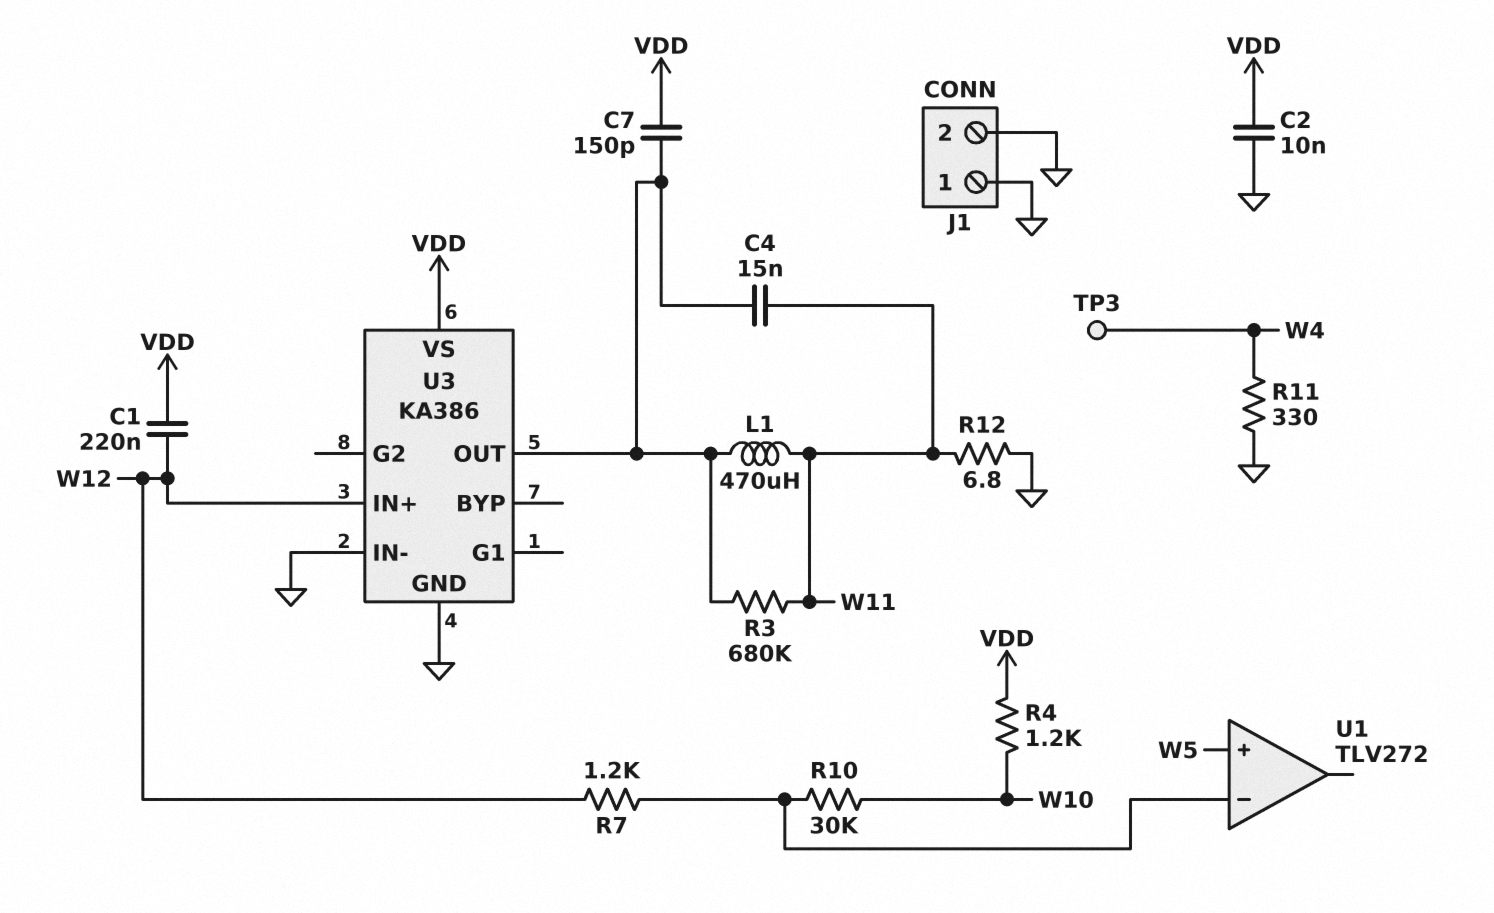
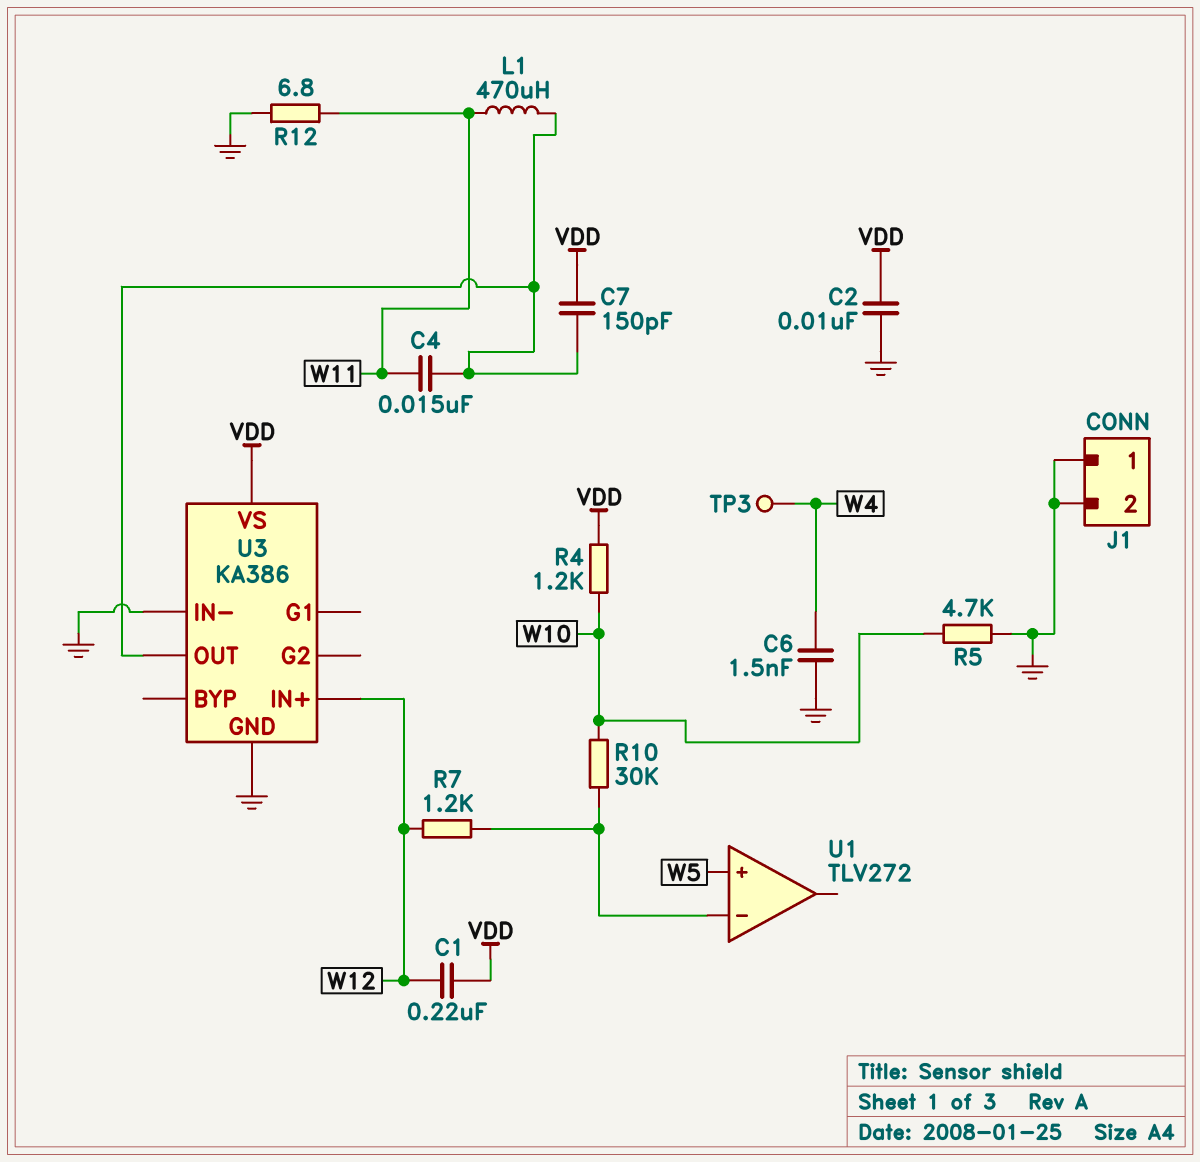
C6: none -> 1.5nF (GND, W4)
R3: 680k (U3/OUT, W11) -> none
R5: none -> 4.7k (GND, W10)
R11: 330 (GND, W4) -> none

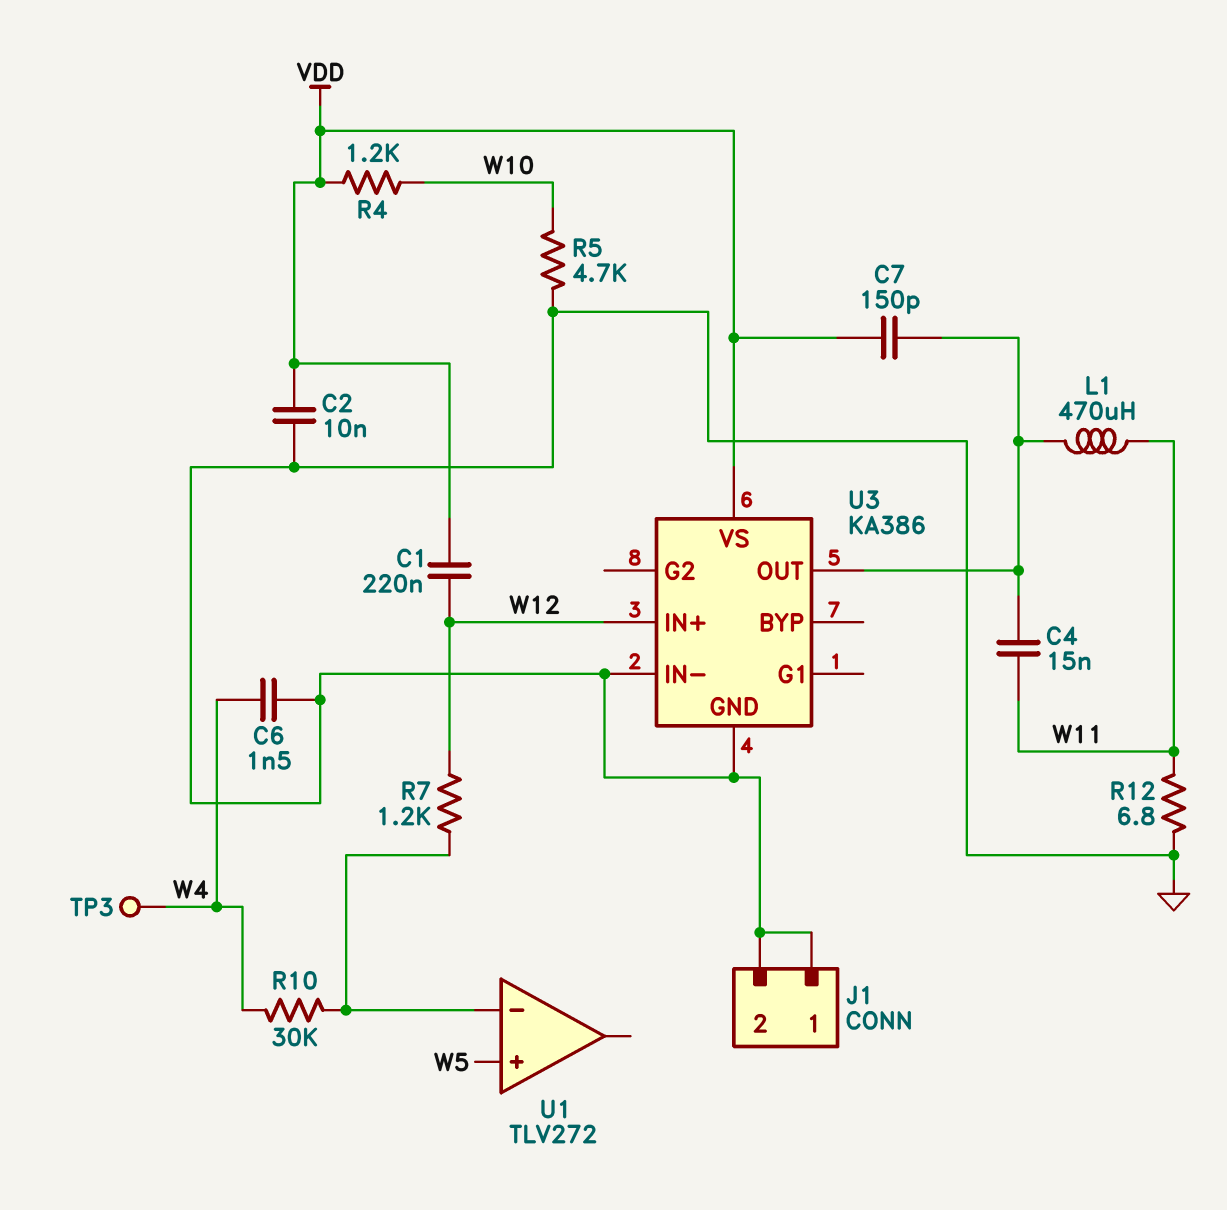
R10: 30k (U1/in-, W10) -> 30k (U1/in-, W4)

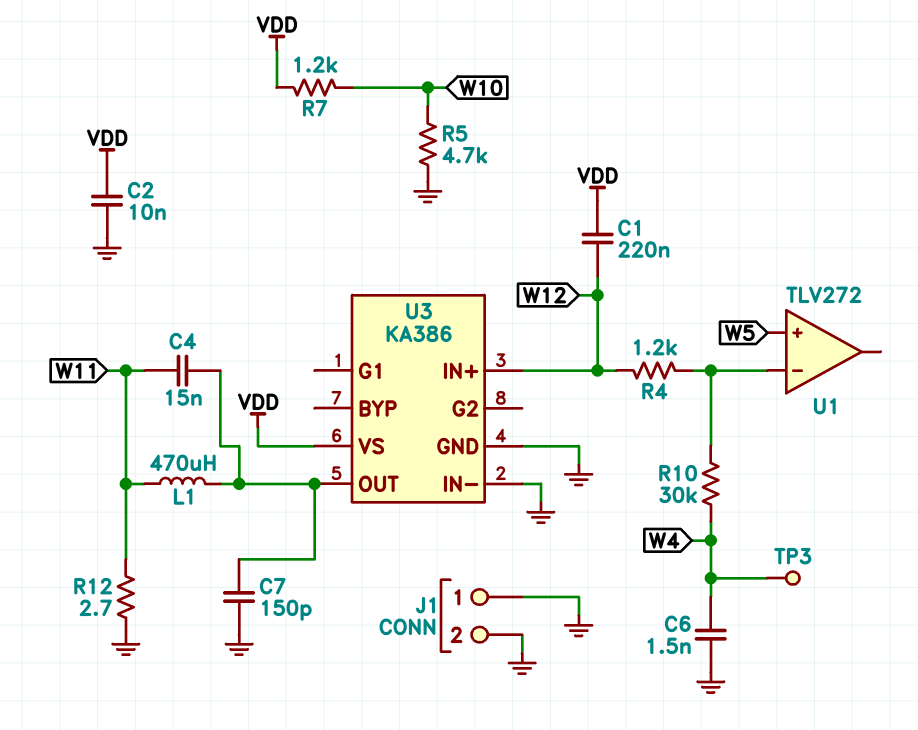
C7: 150pF (U3/OUT, VDD) -> 150pF (GND, U3/OUT)
R4: 1.2k (VDD, W10) -> 1.2k (U1/in-, W12)
R7: 1.2k (U1/in-, W12) -> 1.2k (VDD, W10)
R12: 6.8 (GND, W11) -> 2.7 (GND, W11)

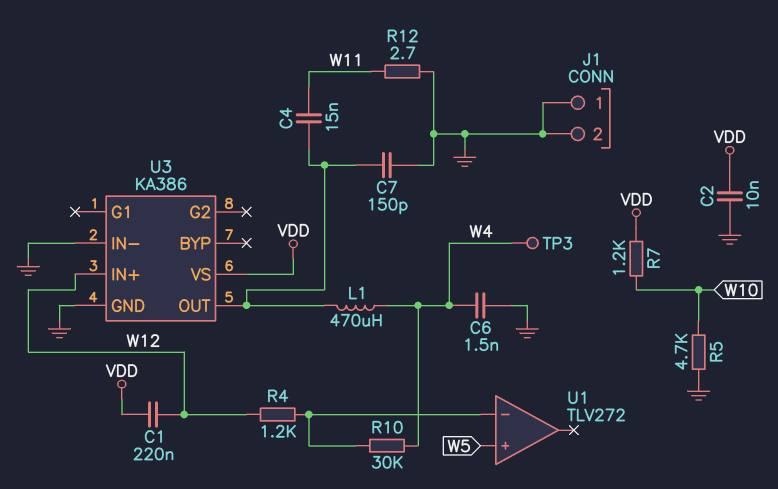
L1: 470uH (U3/OUT, W11) -> 470uH (U3/OUT, W4)

